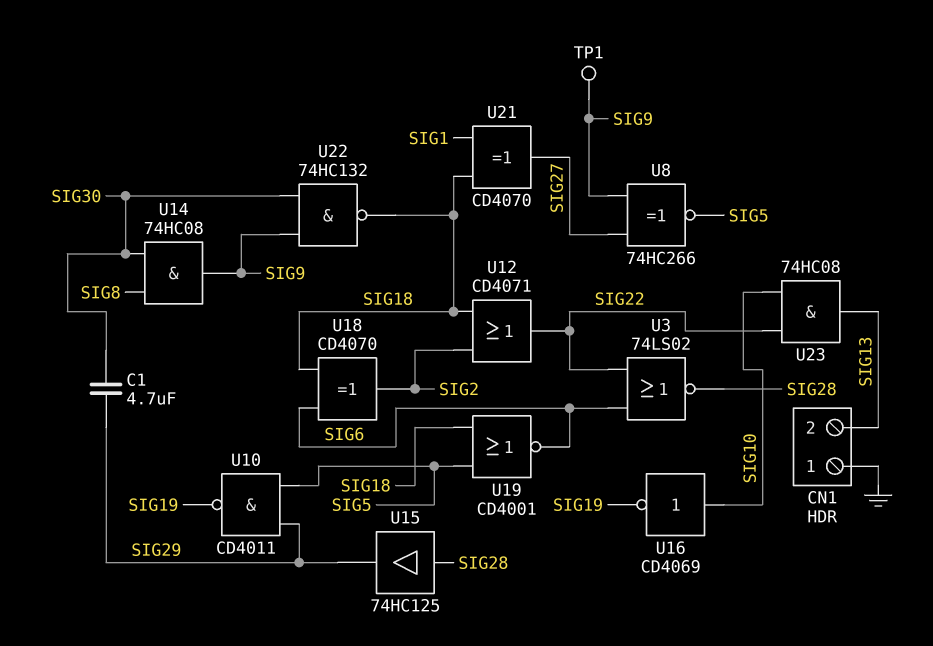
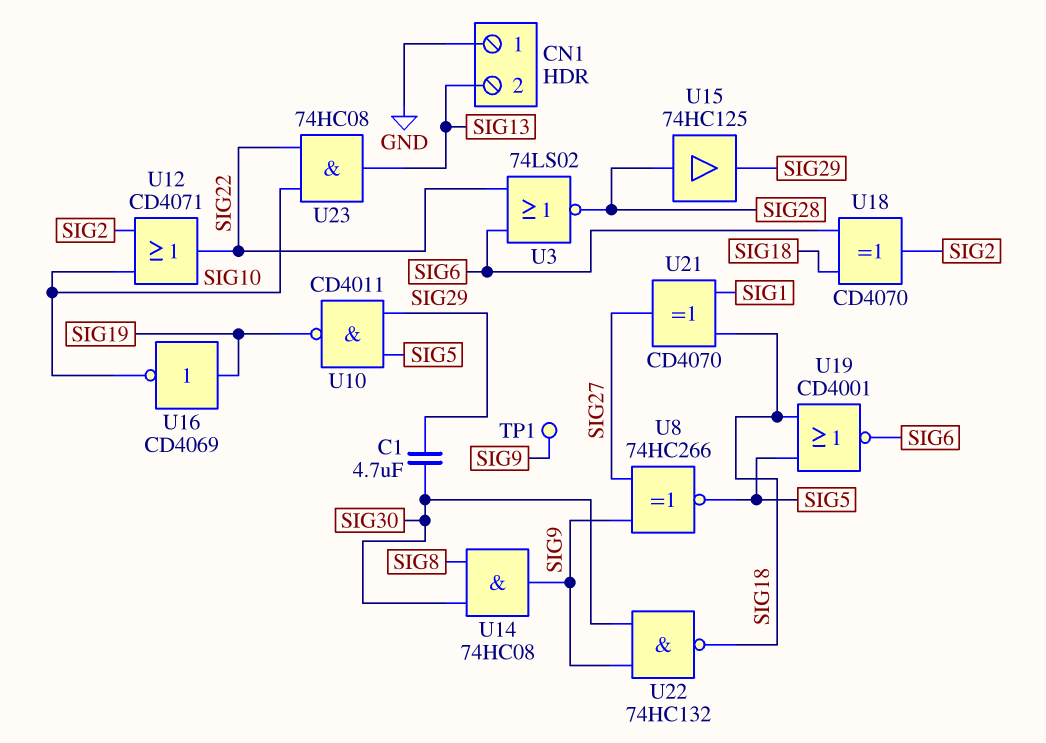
U12: OR CD4071 (in SIG2, in SIG18, out SIG22) -> OR CD4071 (in SIG2, in SIG10, out SIG22)
U16: NOT CD4069 (in SIG10, out SIG19) -> NOT CD4069 (in SIG19, out SIG10)

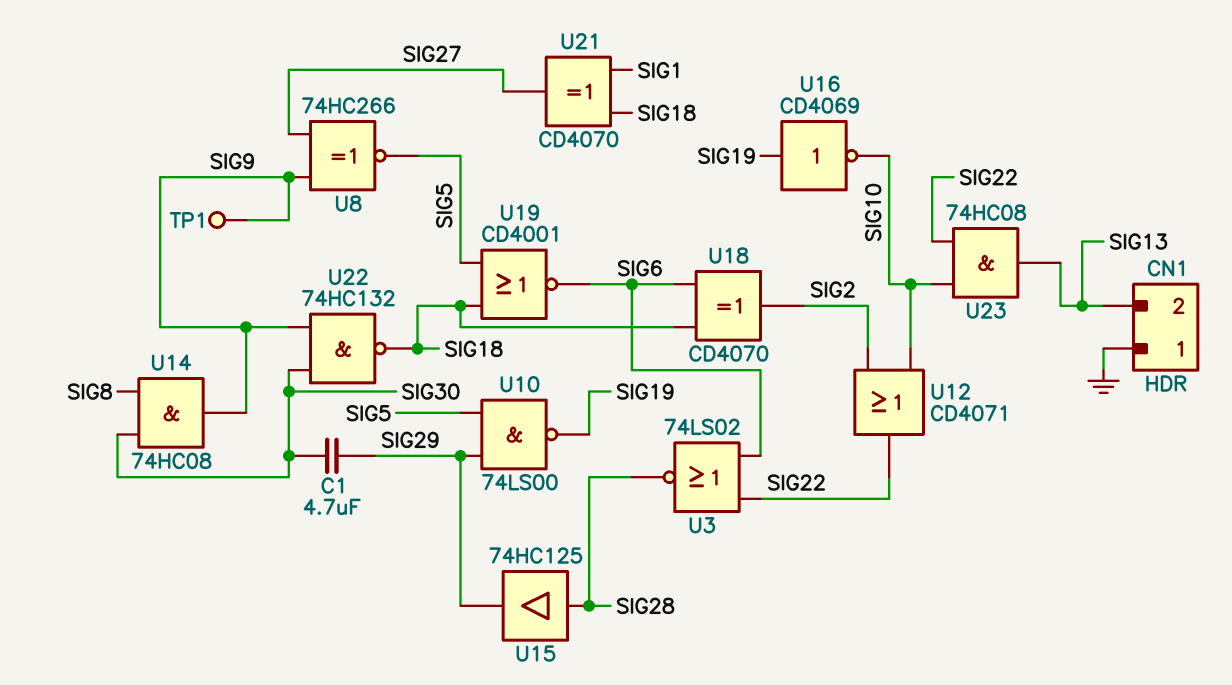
U10: NAND CD4011 (in SIG5, in SIG29, out SIG19) -> NAND 74LS00 (in SIG5, in SIG29, out SIG19)

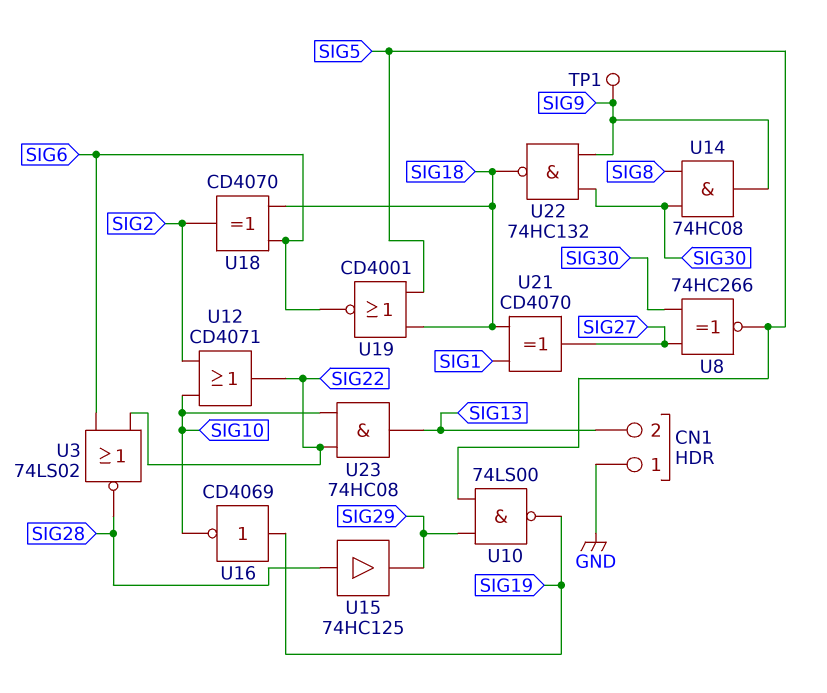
C1: 4.7uF (SIG29, SIG30) -> none
U8: XNOR 74HC266 (in SIG9, in SIG27, out SIG5) -> XNOR 74HC266 (in SIG27, in SIG30, out SIG5)

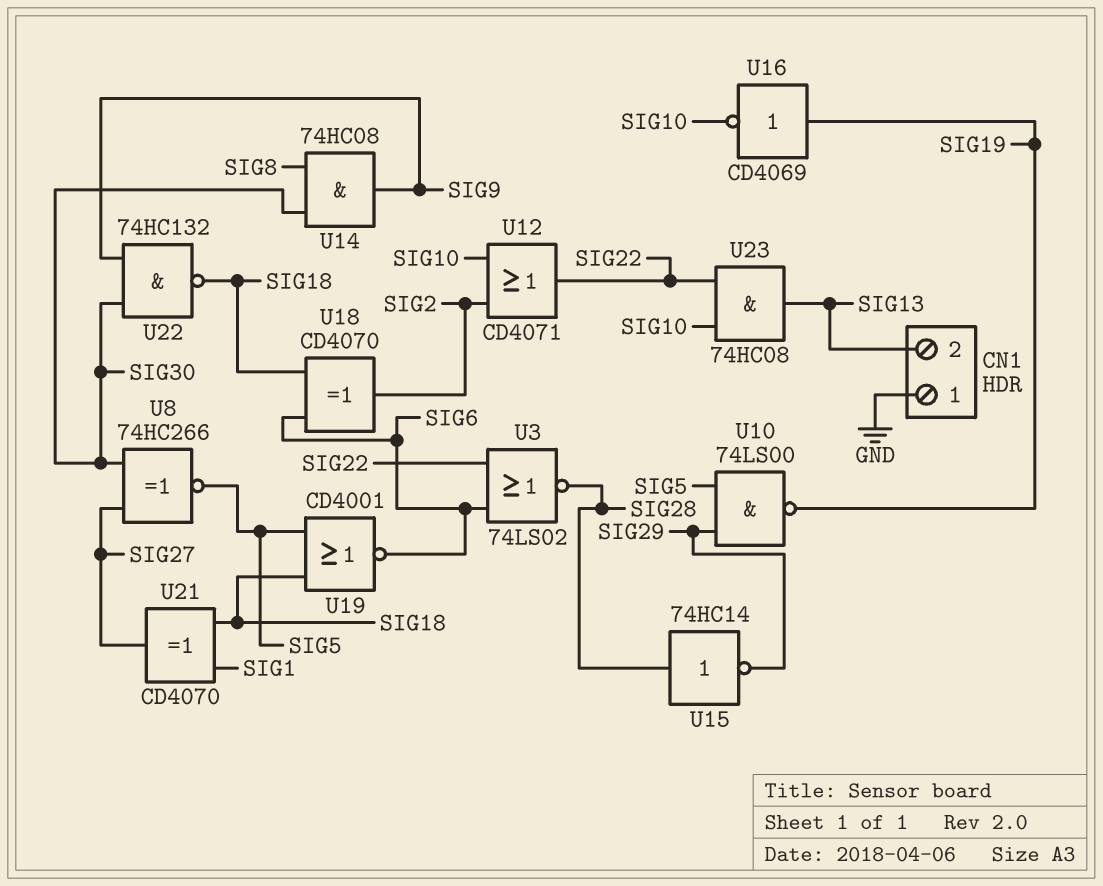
TP1: test point (SIG9) -> none
U15: buffer 74HC125 (in SIG28, out SIG29) -> NOT 74HC14 (in SIG28, out SIG29)

